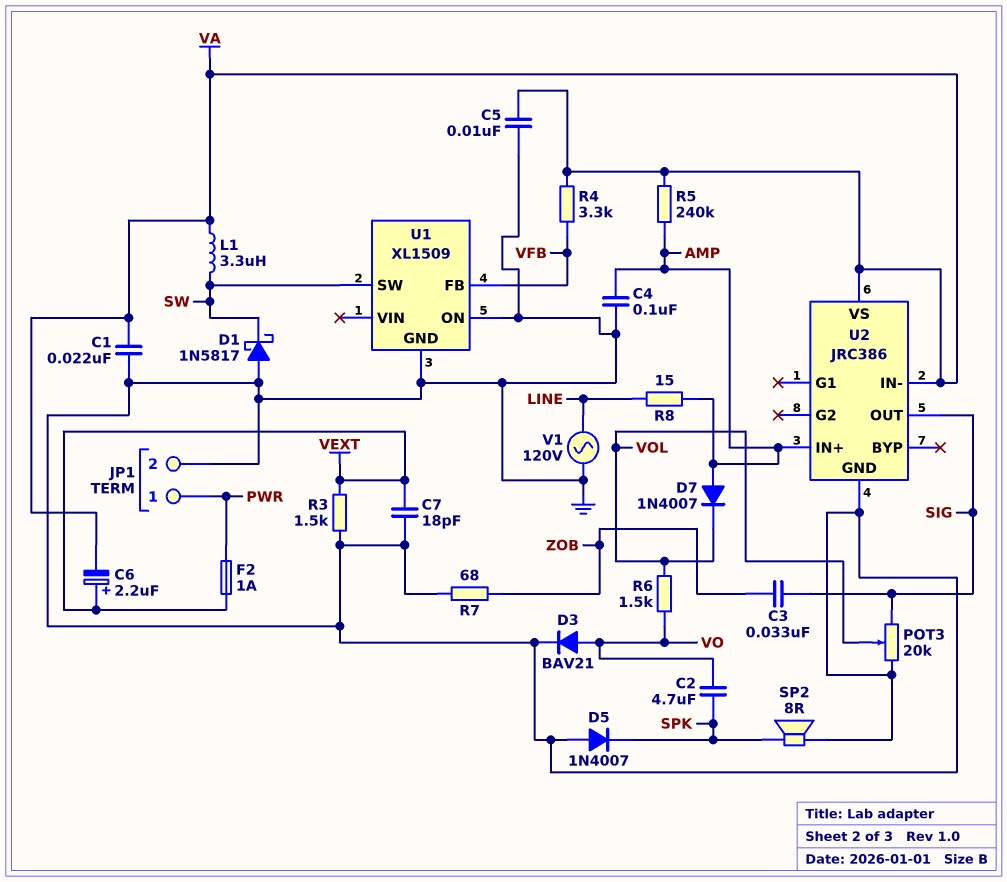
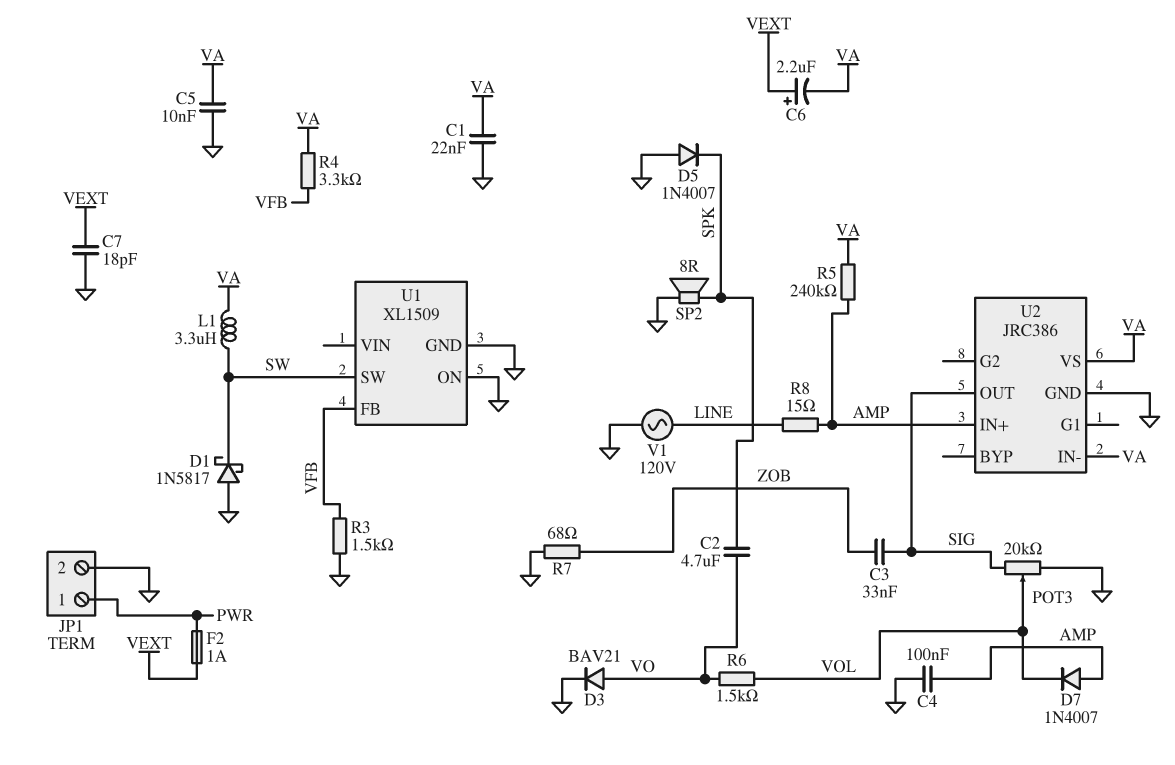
R3: 1.5k (GND, VEXT) -> 1.5k (GND, VFB)

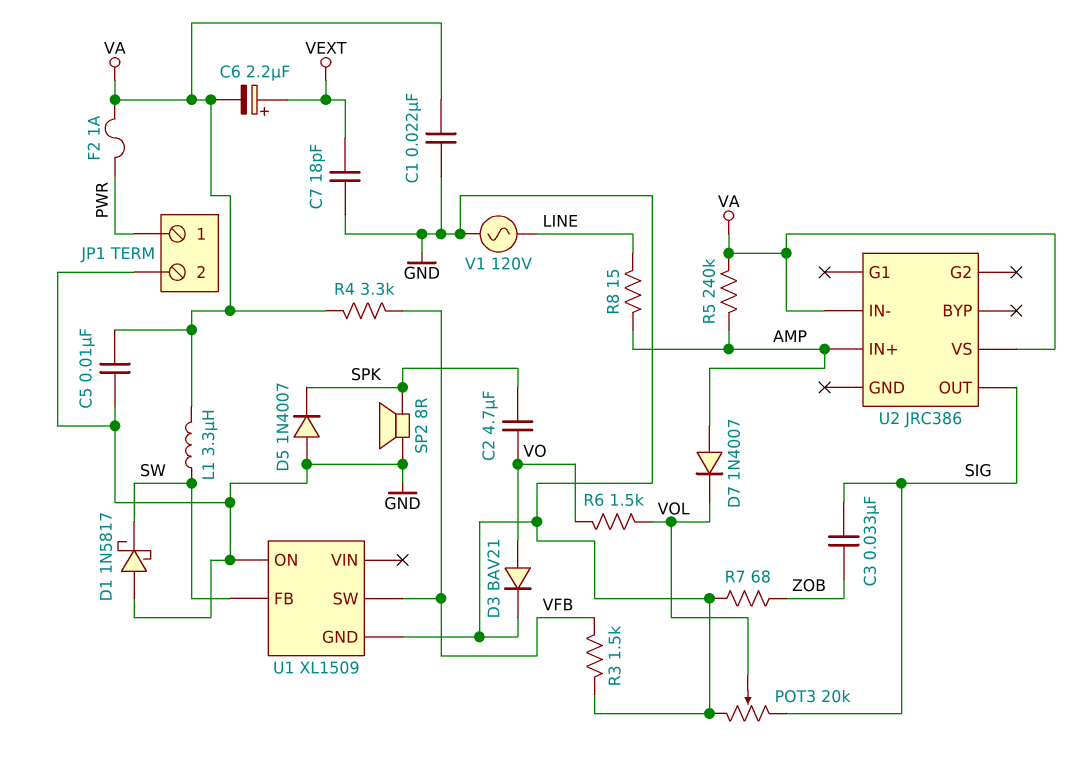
C4: 100nF (AMP, GND) -> none
F2: 1A (PWR, VEXT) -> 1A (PWR, VA)
U1 pin FB: VFB -> SW
U1 pin SW: SW -> VFB
U2 pin GND: GND -> none

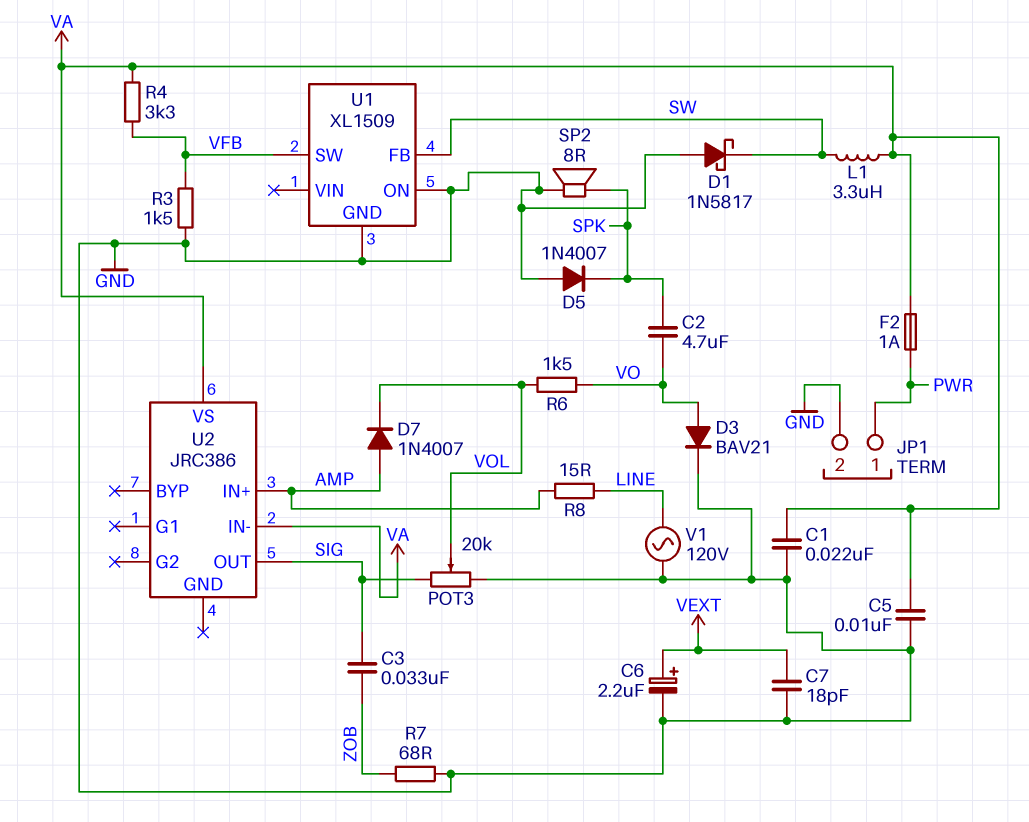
C6: 2.2uF (plus VEXT, minus VA) -> 2.2uF (plus VEXT, minus GND)
R5: 240k (AMP, VA) -> none

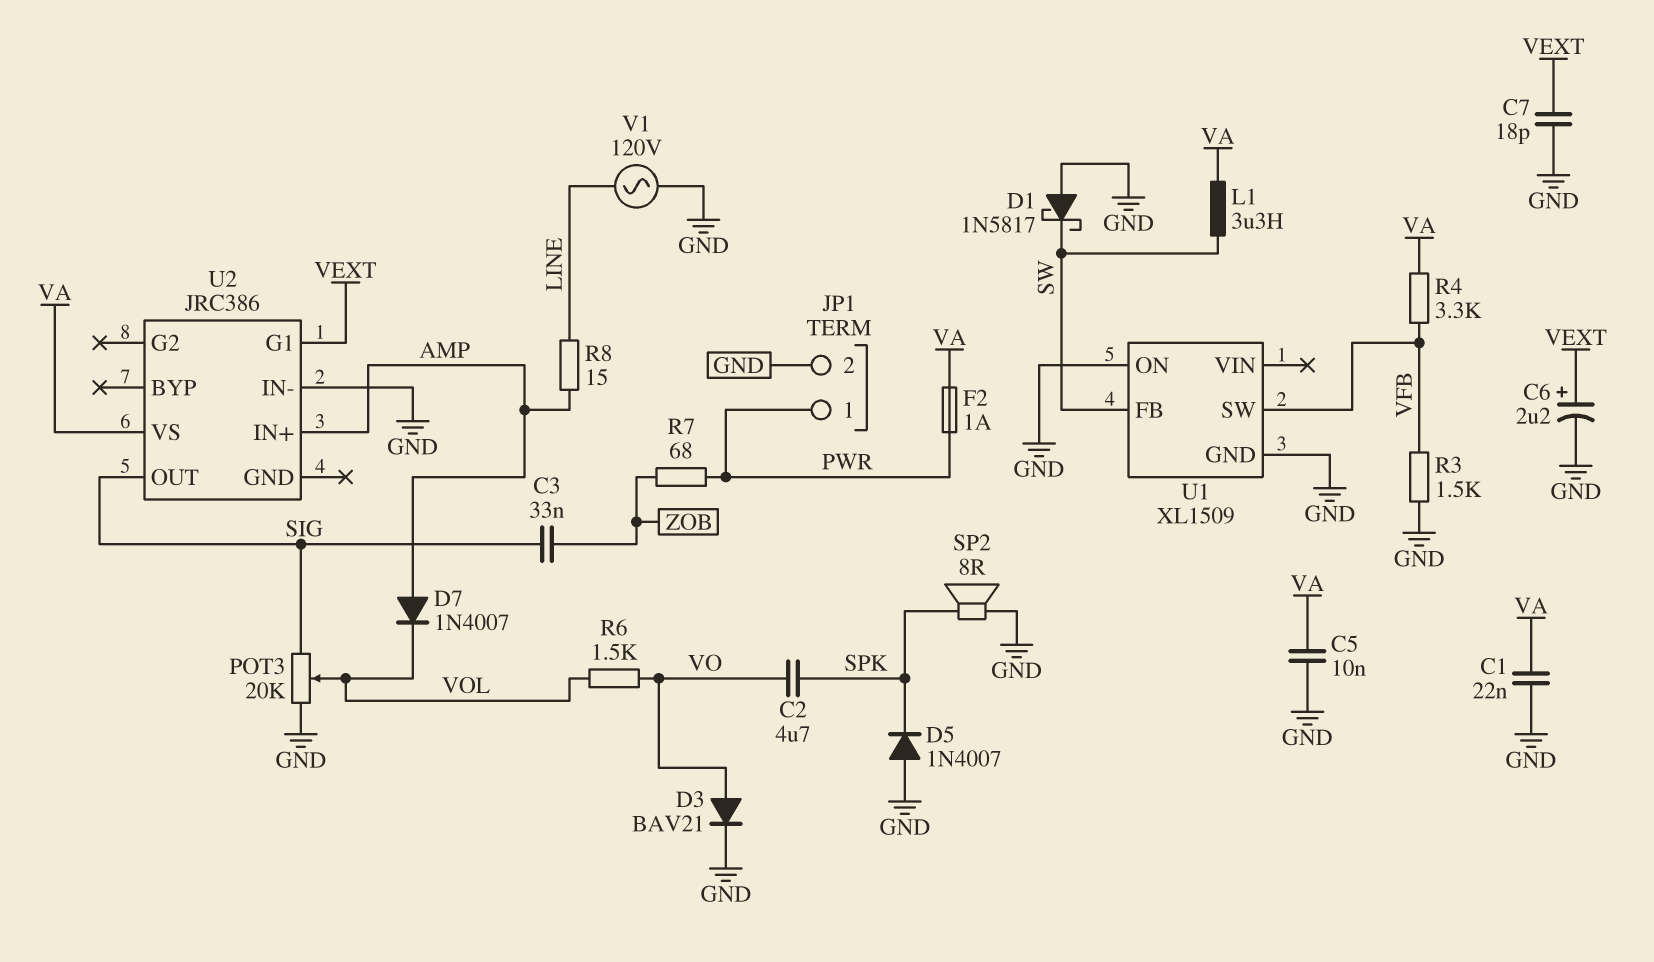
R7: 68 (GND, ZOB) -> 68 (PWR, ZOB)
U2 pin G1: none -> VEXT
U2 pin IN-: VA -> GND

